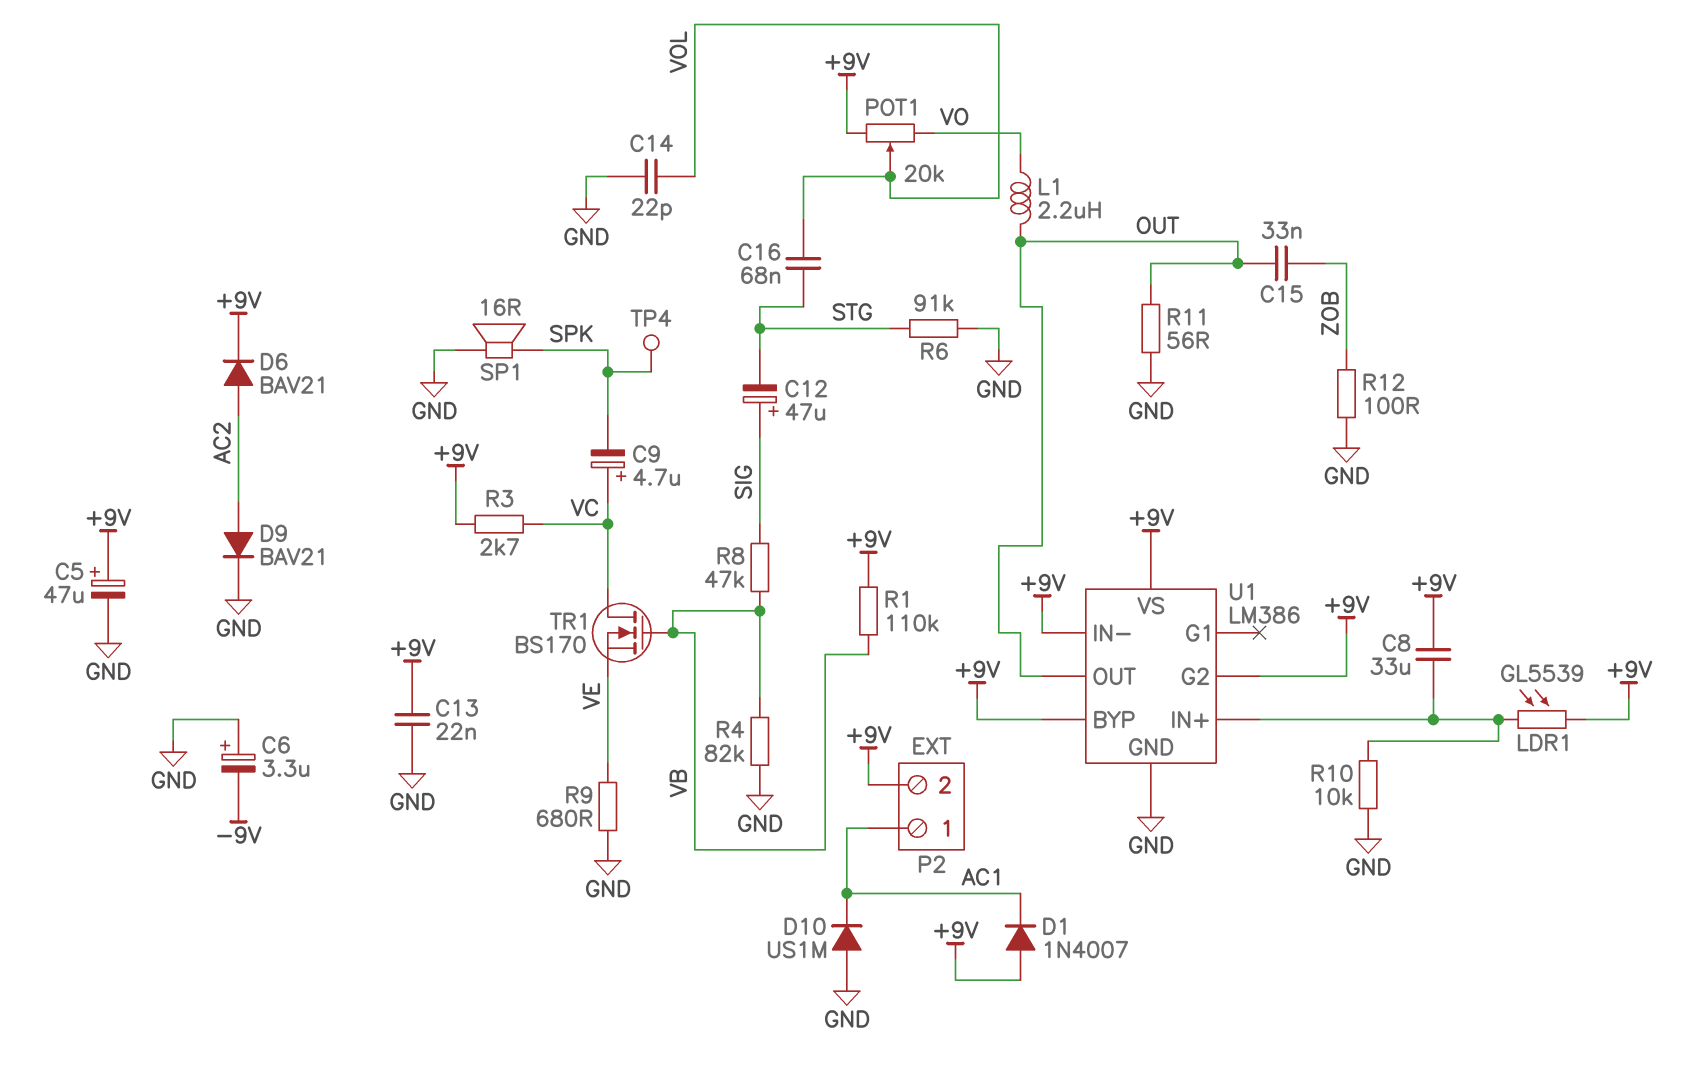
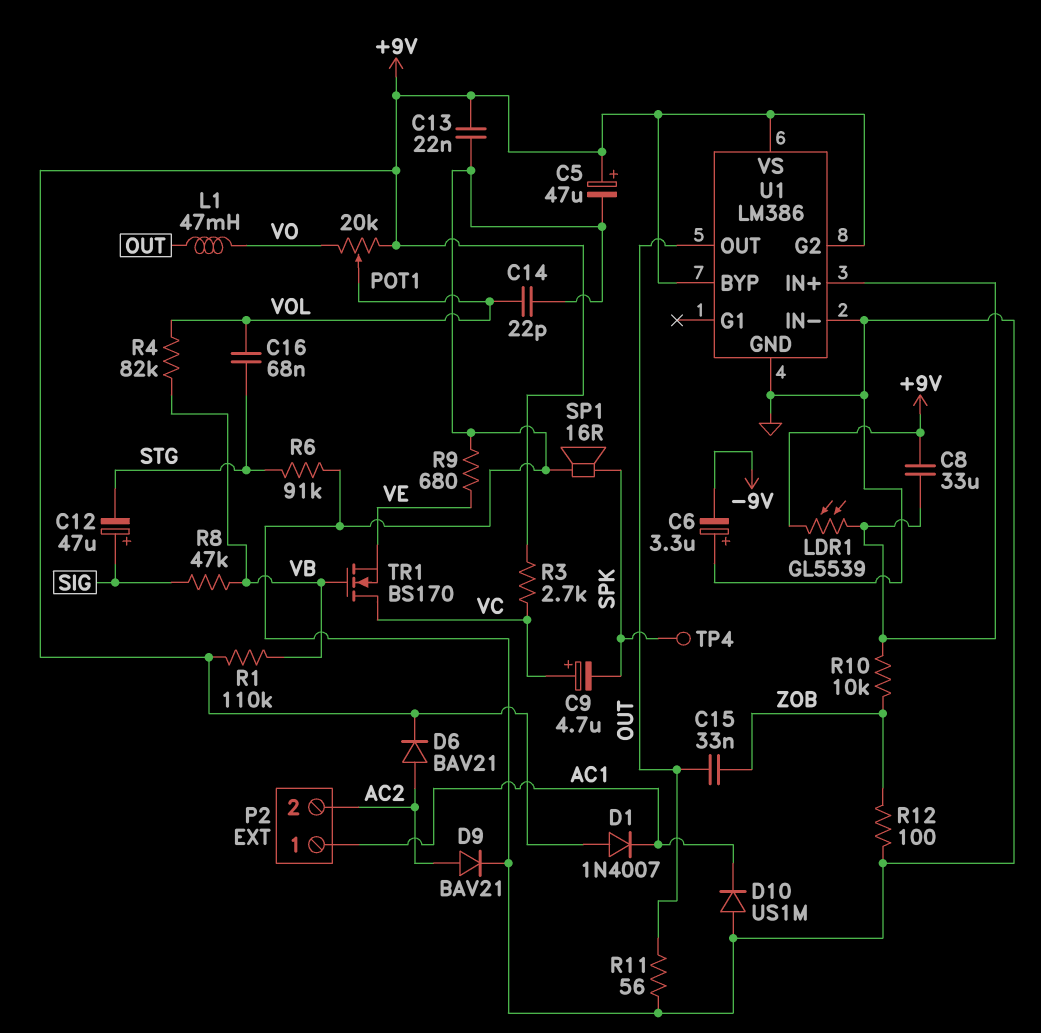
L1: 2.2uH (OUT, VO) -> 47mH (OUT, VO)
P2 pin 2: +9V -> AC2
R4: 82k (GND, VB) -> 82k (VB, VOL)
R10: 10k (GND, U1/IN+) -> 10k (U1/IN+, ZOB)
U1 pin IN-: +9V -> GND

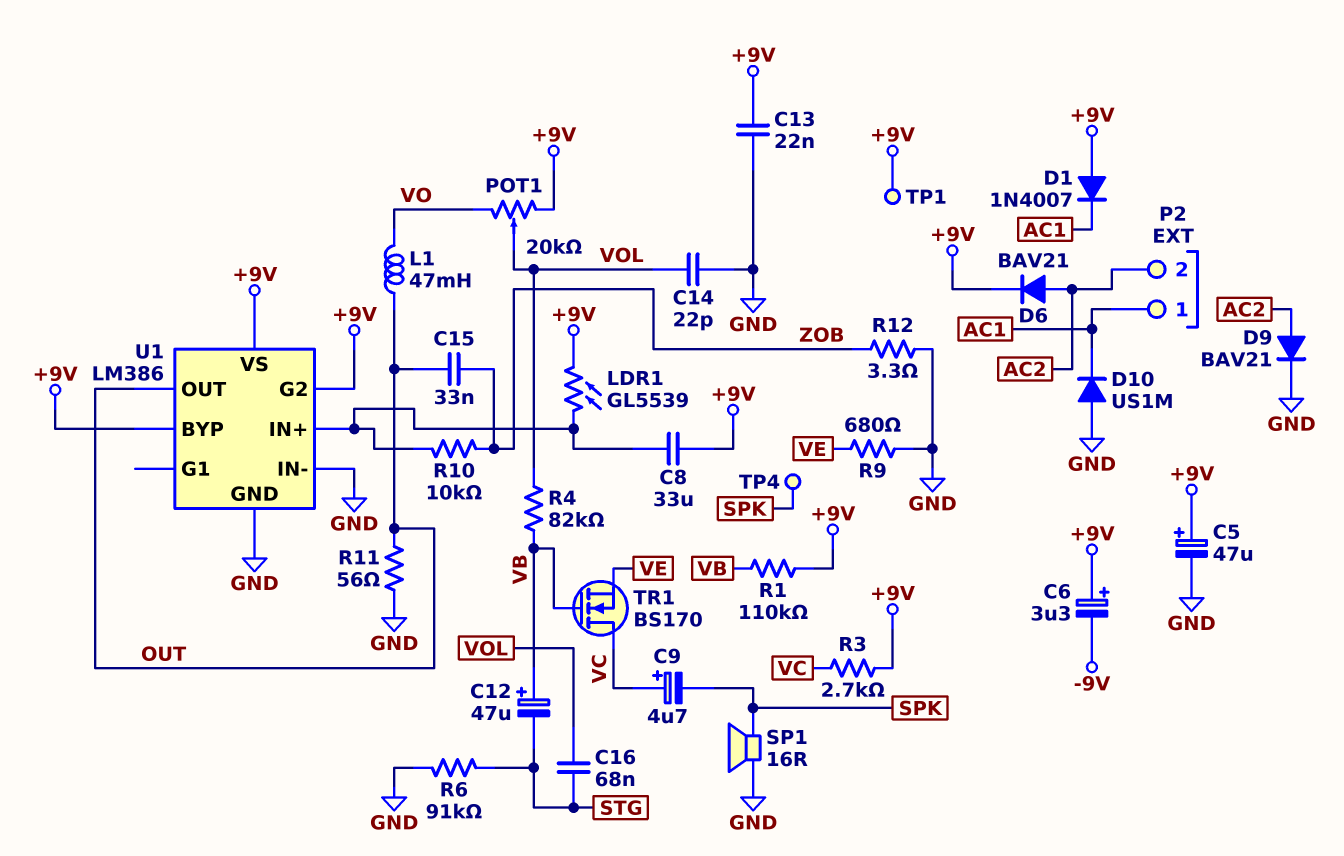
C6: 3.3uF (plus GND, minus -9V) -> 3.3uF (plus +9V, minus -9V)
C12: 47uF (plus SIG, minus STG) -> 47uF (plus VB, minus STG)
R8: 47k (SIG, VB) -> none
R12: 100 (GND, ZOB) -> 3.3 (GND, ZOB)
TP1: none -> test point (+9V)

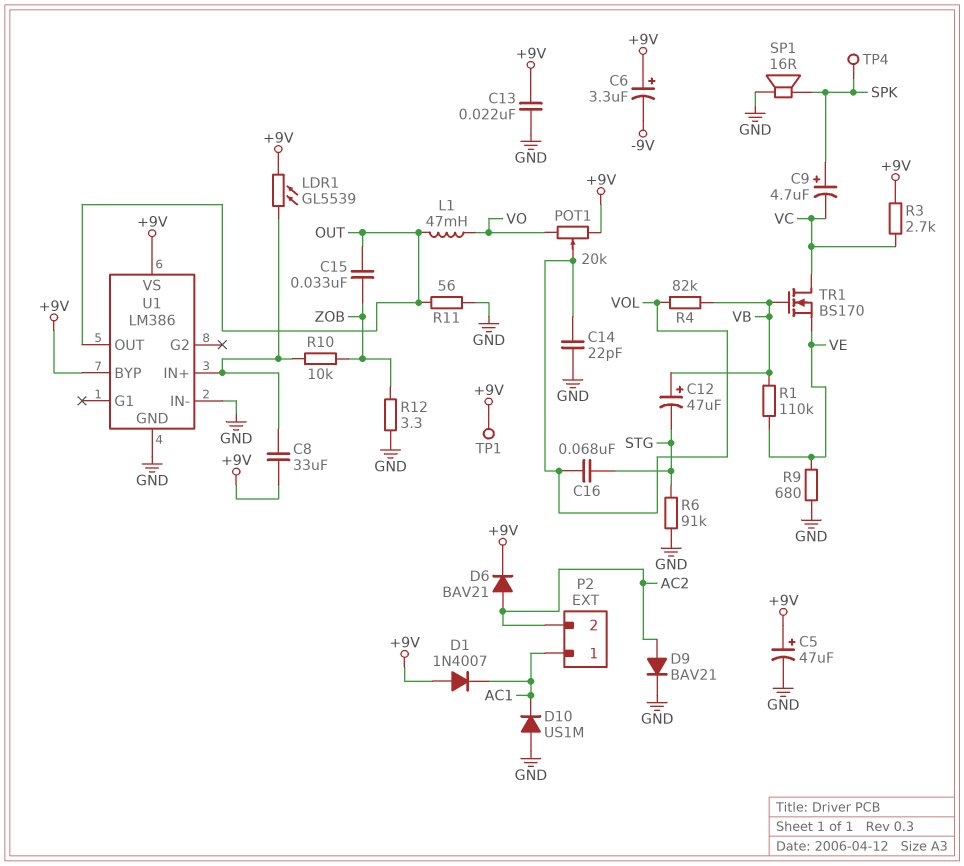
C9: 4.7uF (plus VC, minus SPK) -> 4.7uF (plus SPK, minus VC)
R1: 110k (+9V, VB) -> 110k (VB, VE)
U1 pin G2: +9V -> none

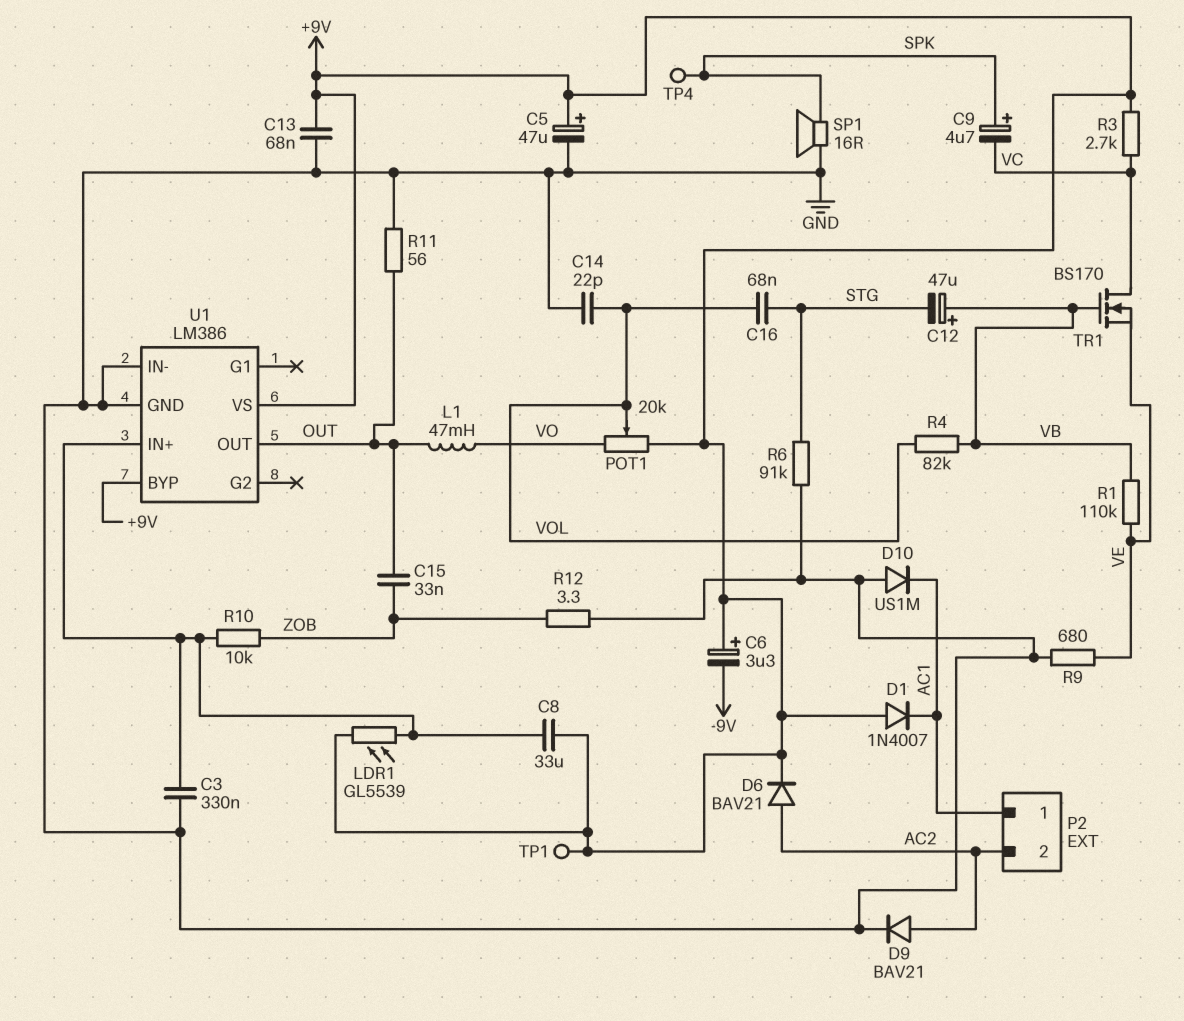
C3: none -> 330nF (GND, U1/IN+)
C13: 22nF (+9V, GND) -> 68nF (+9V, GND)

